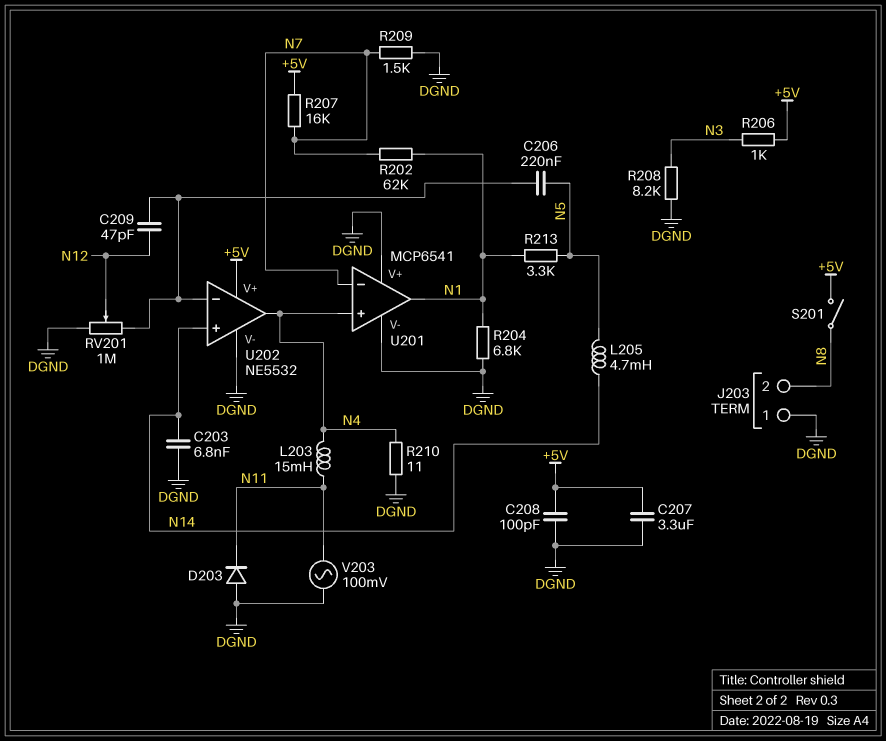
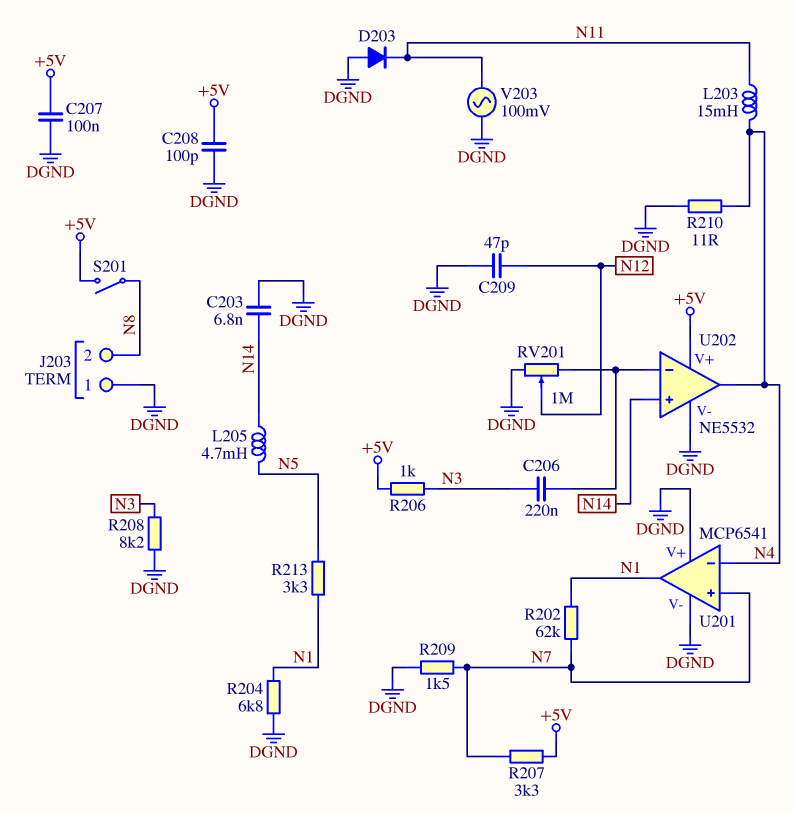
C206: 220nF (N5, U202/in-) -> 220nF (N3, U202/in-)
C207: 3.3uF (+5V, DGND) -> 100nF (+5V, DGND)
C209: 47pF (N12, U202/in-) -> 47pF (DGND, N12)
R207: 16k (+5V, N7) -> 3.3k (+5V, N7)
U201 pin in+: N4 -> N7
U201 pin in-: N7 -> N4

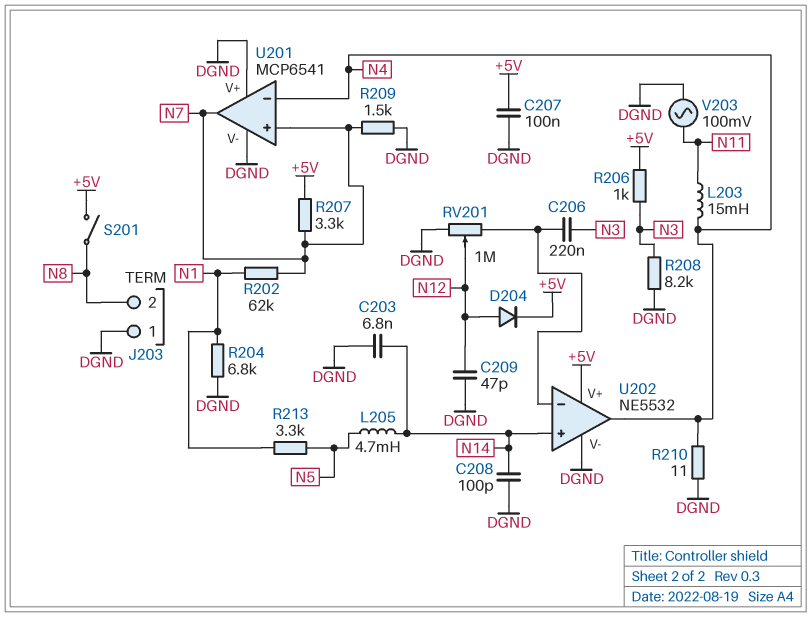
C208: 100pF (+5V, DGND) -> 100pF (DGND, N14)
D203: diode (A DGND, K N11) -> none
D204: none -> diode (A N12, K +5V)
U201 pin out: N1 -> N7

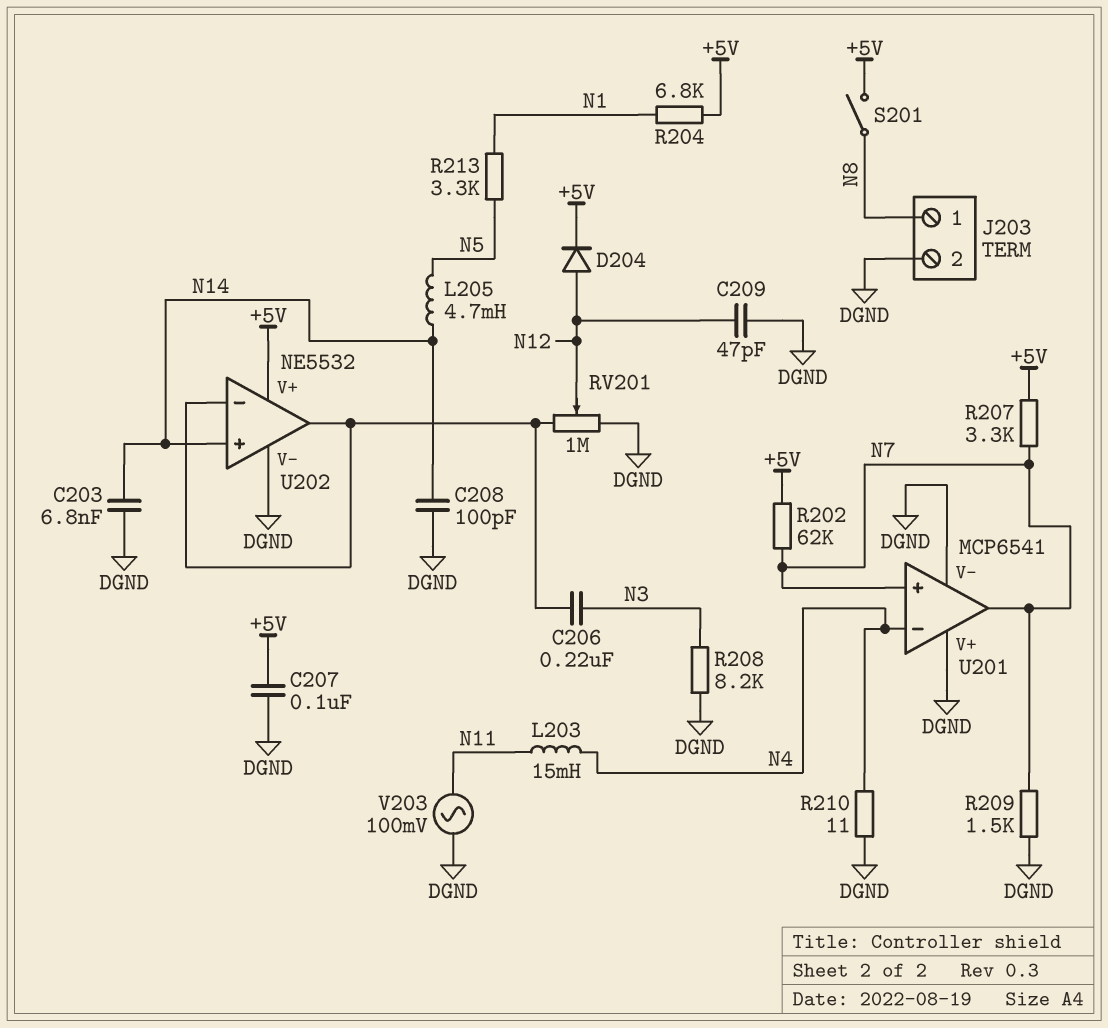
J203 pin 1: DGND -> N8
J203 pin 2: N8 -> DGND
R202: 62k (N1, N7) -> 62k (+5V, N7)
R204: 6.8k (DGND, N1) -> 6.8k (+5V, N1)
R206: 1k (+5V, N3) -> none
U202 pin out: N4 -> U202/in-

